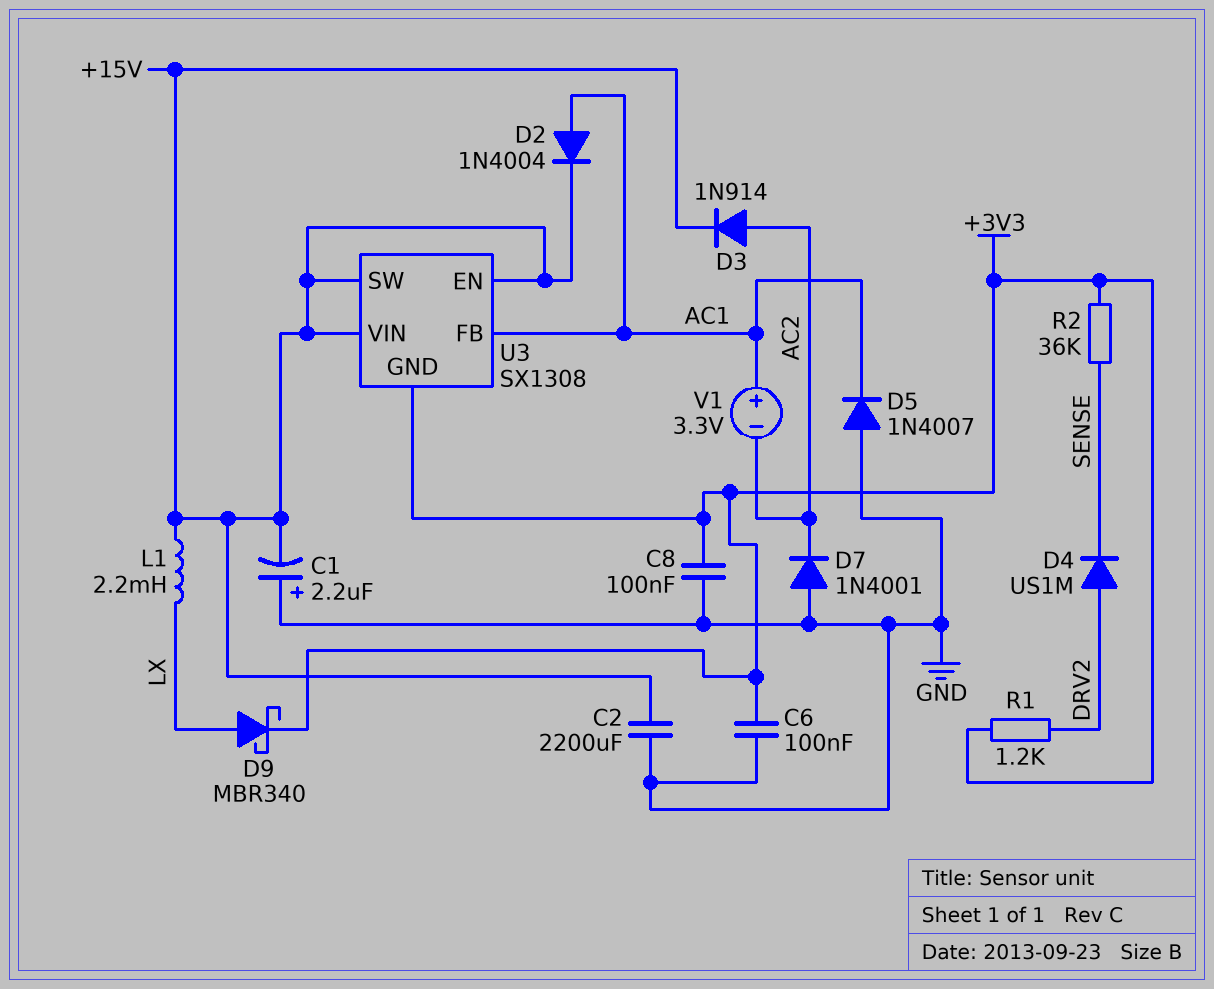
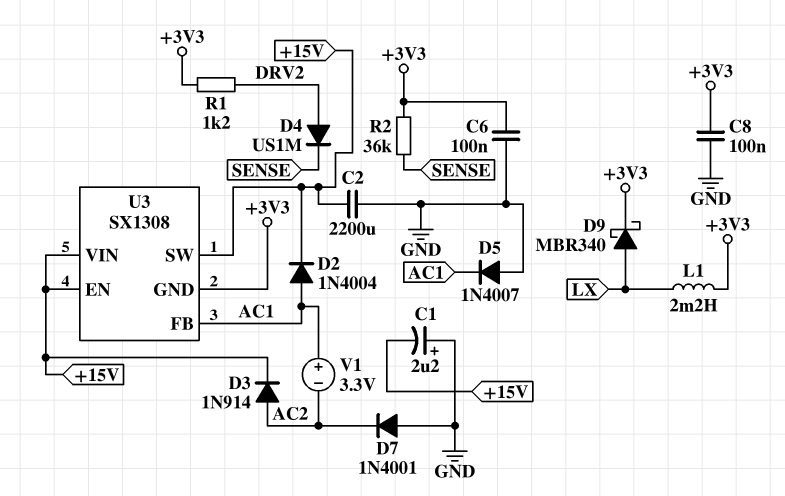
L1: 2.2mH (+15V, LX) -> 2.2mH (+3V3, LX)

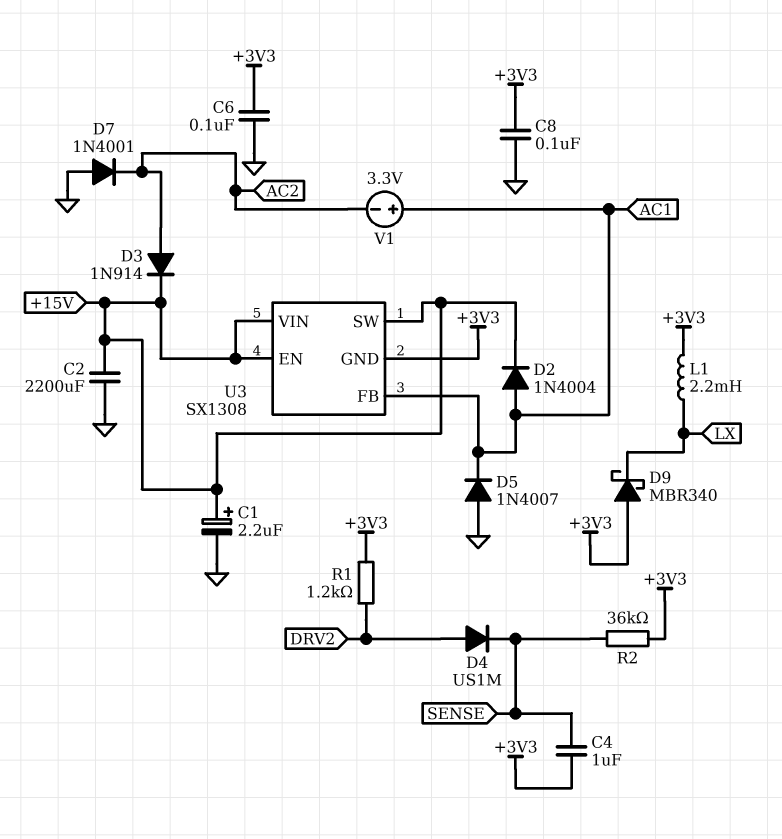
C1: 2.2uF (plus GND, minus +15V) -> 2.2uF (plus +15V, minus GND)
C4: none -> 1uF (+3V3, SENSE)
D9: schottky MBR340 (A LX, K +3V3) -> schottky MBR340 (A +3V3, K LX)

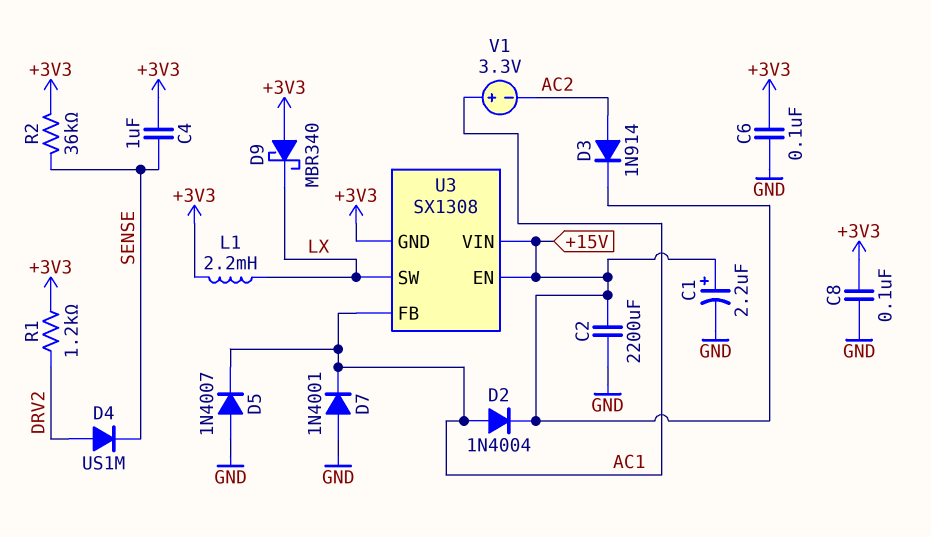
D7: diode 1N4001 (A GND, K AC2) -> diode 1N4001 (A GND, K AC1)
U3 pin SW: +15V -> LX

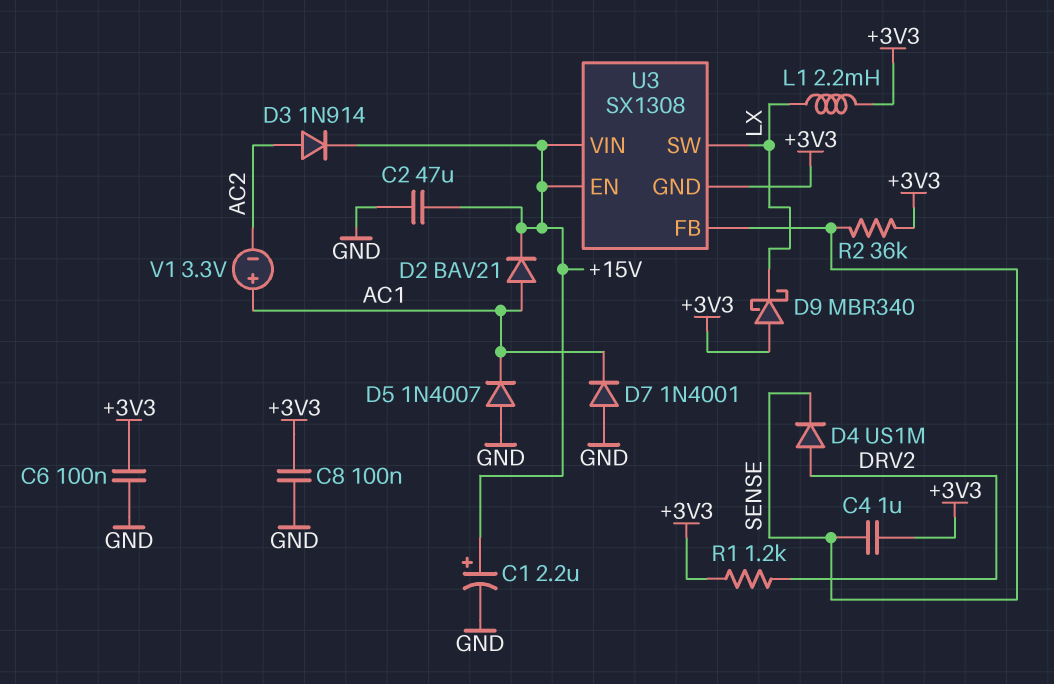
C2: 2200uF (+15V, GND) -> 47uF (+15V, GND)
D2: diode 1N4004 (A AC1, K +15V) -> diode BAV21 (A AC1, K +15V)
U3 pin FB: AC1 -> SENSE

